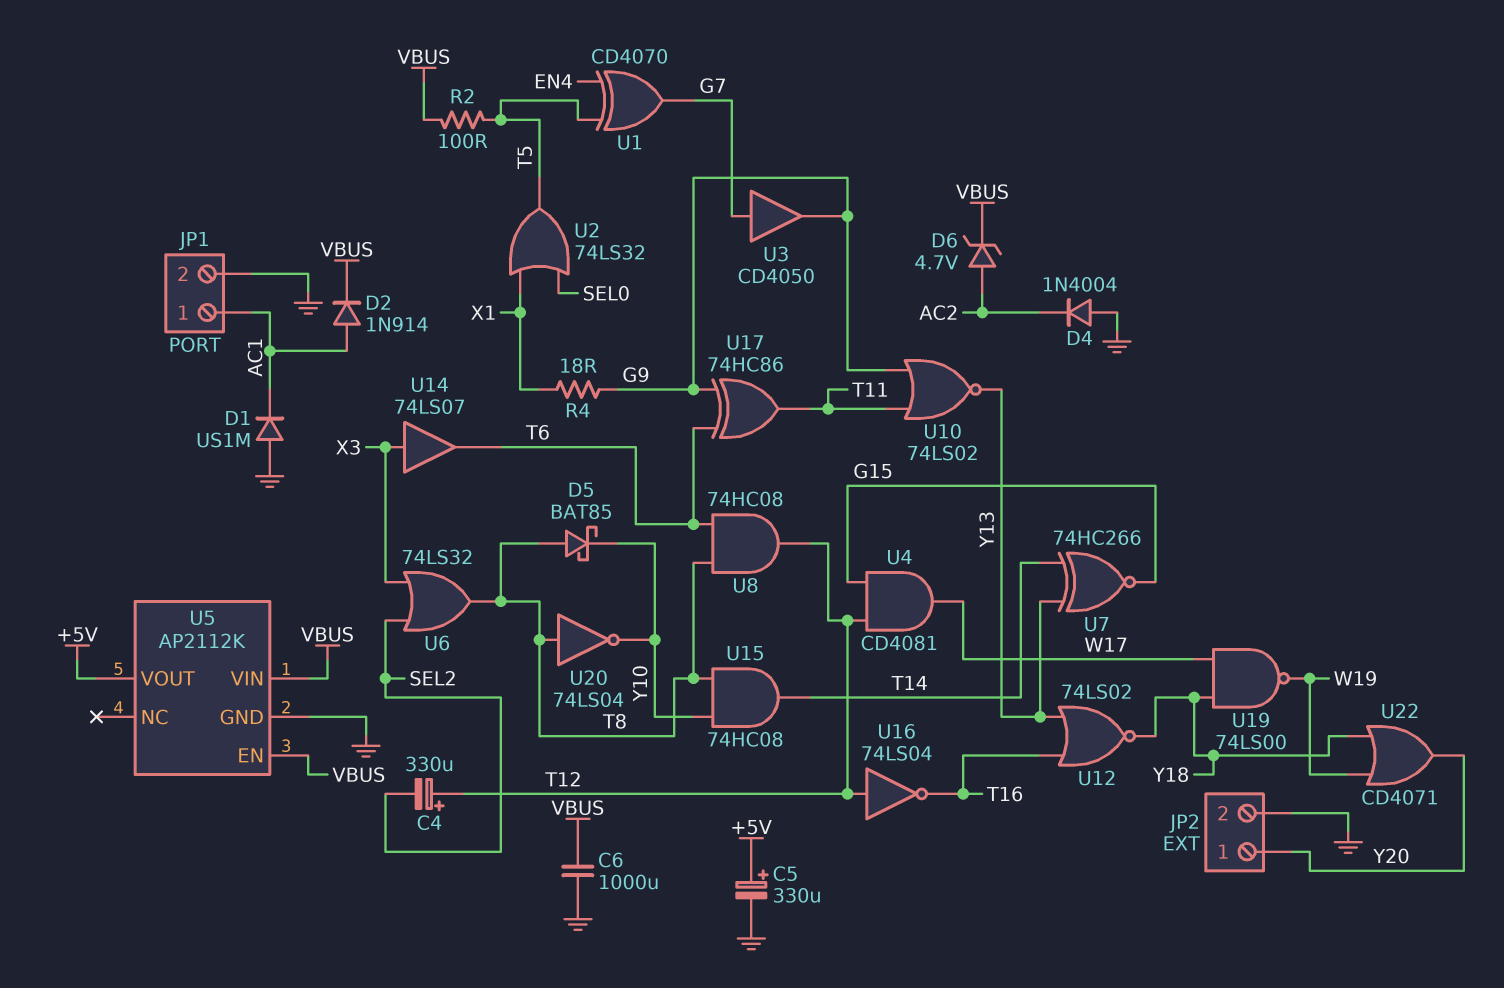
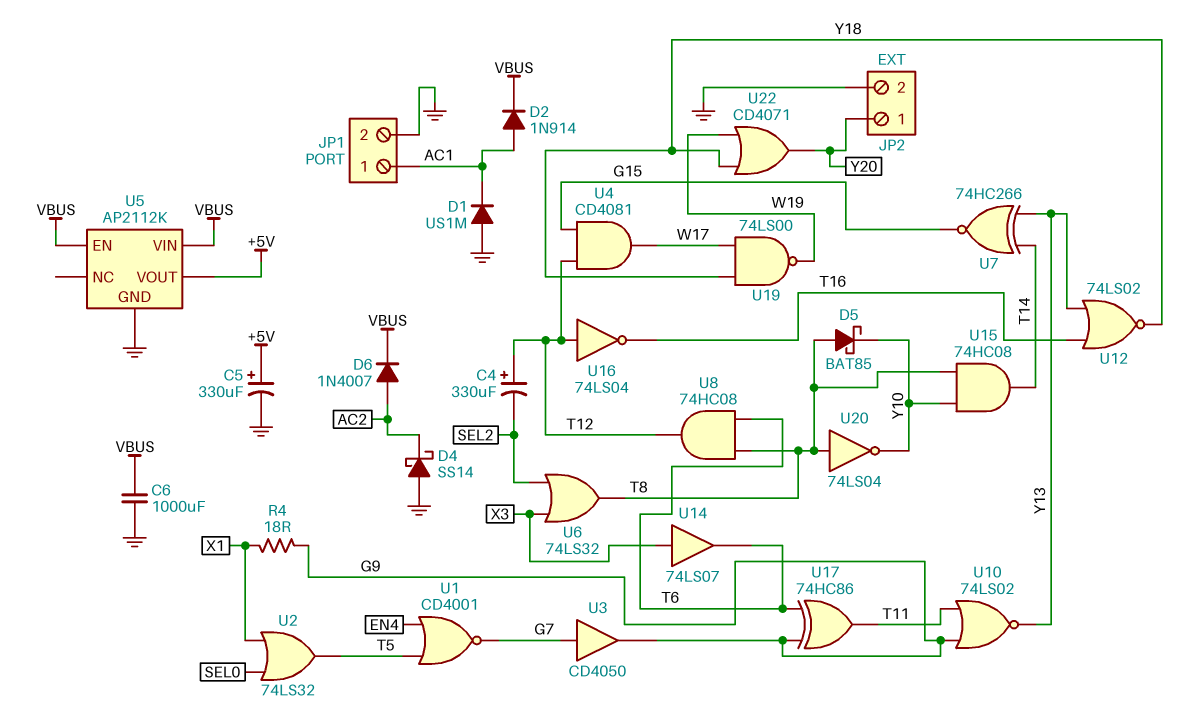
D4: diode 1N4004 (A GND, K AC2) -> schottky SS14 (A GND, K AC2)
D6: zener 4.7V (A AC2, K VBUS) -> diode 1N4007 (A AC2, K VBUS)
R2: 100 (T5, VBUS) -> none
U1: XOR CD4070 (in EN4, in T5, out G7) -> NOR CD4001 (in EN4, in T5, out G7)

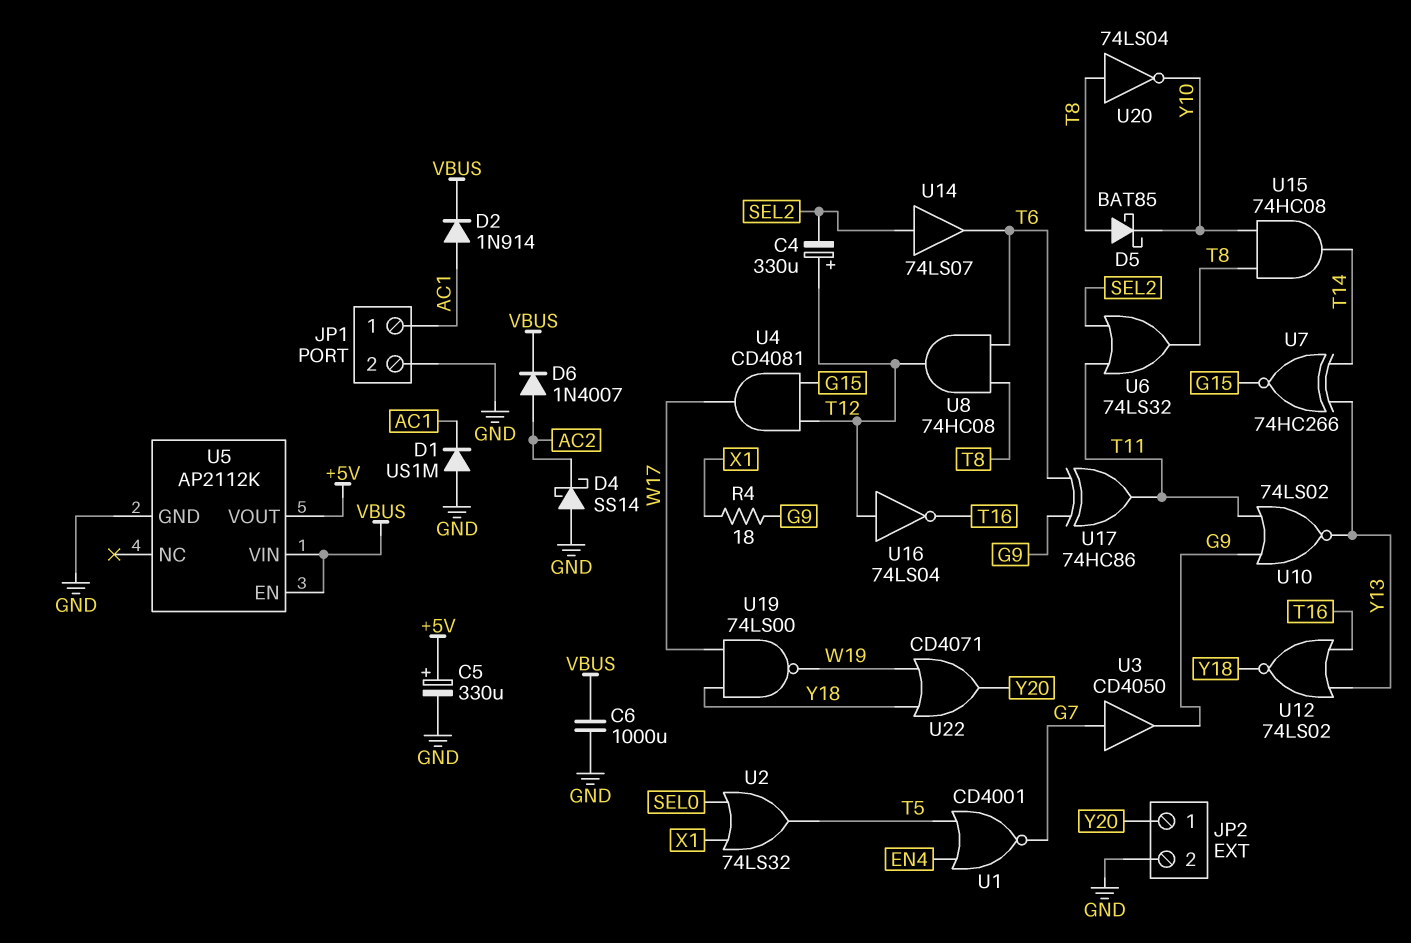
U6: OR 74LS32 (in SEL2, in X3, out T8) -> OR 74LS32 (in SEL2, in T11, out T8)
U14: buffer 74LS07 (in X3, out T6) -> buffer 74LS07 (in SEL2, out T6)

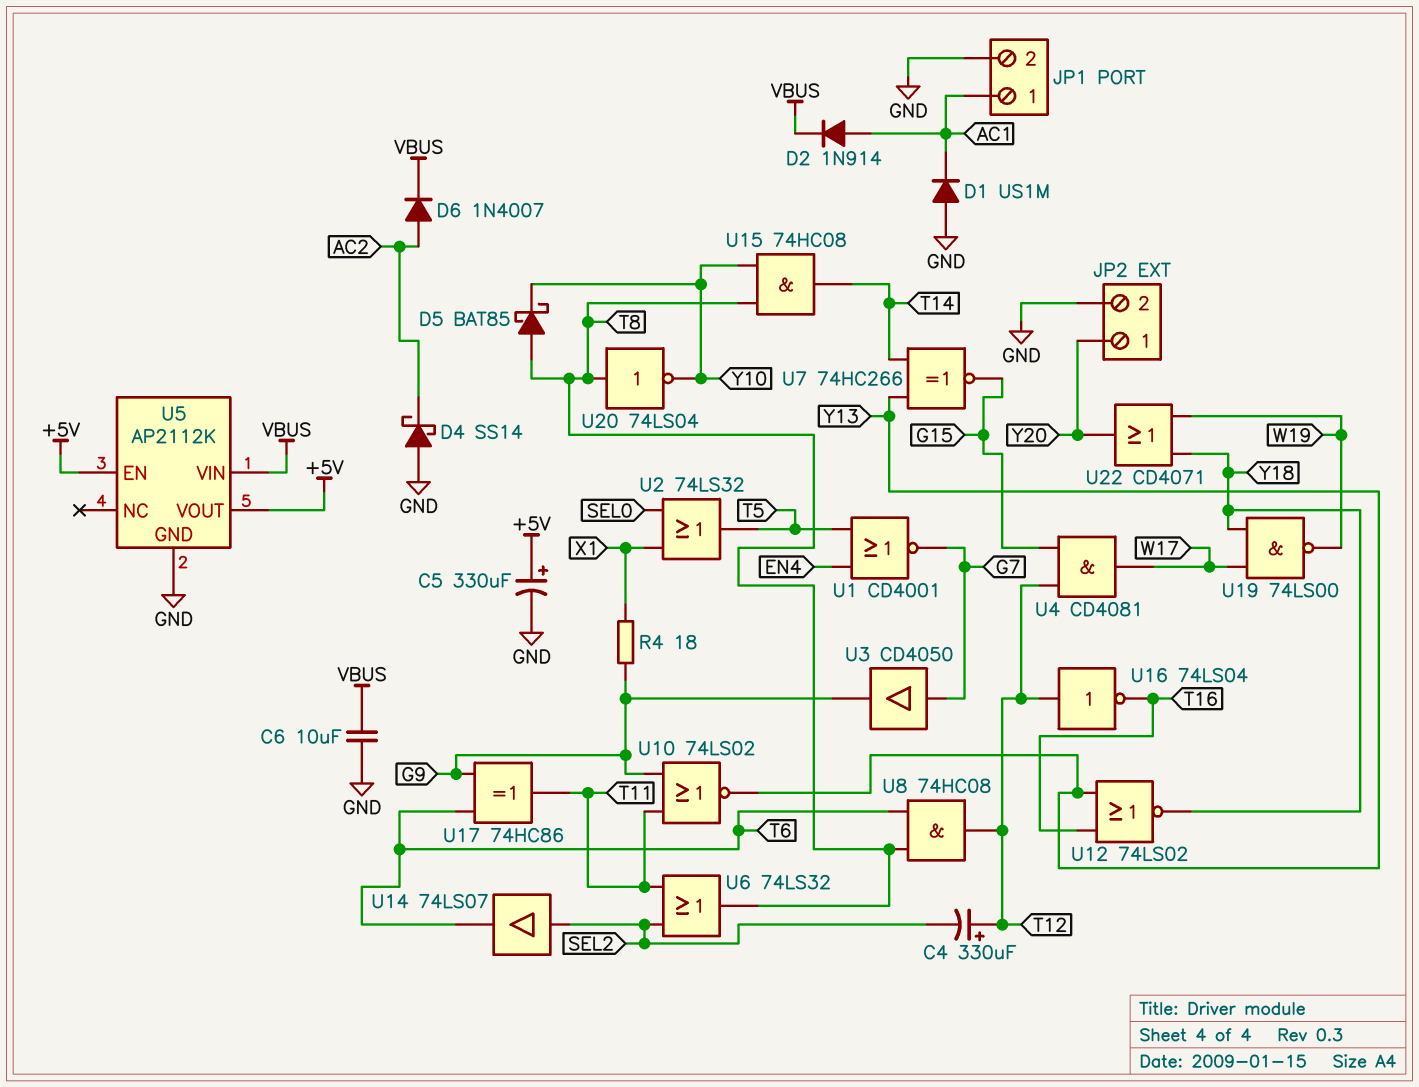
C6: 1000uF (GND, VBUS) -> 10uF (GND, VBUS)
U5 pin EN: VBUS -> +5V

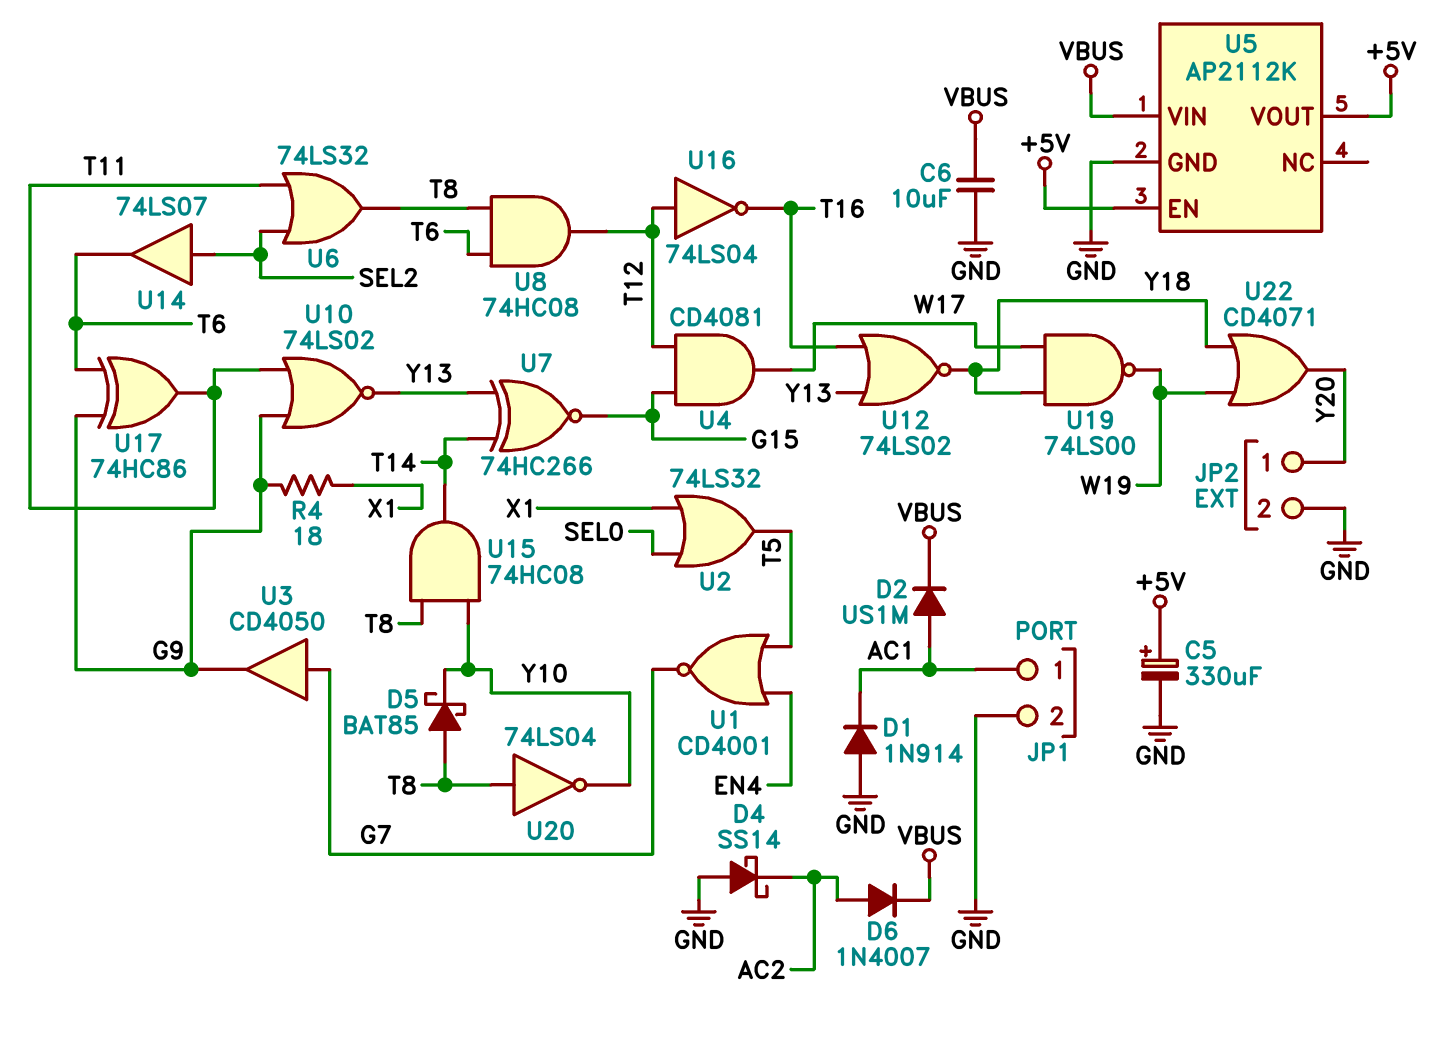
C4: 330uF (plus T12, minus SEL2) -> none
D1: diode US1M (A GND, K AC1) -> diode 1N914 (A GND, K AC1)
D2: diode 1N914 (A AC1, K VBUS) -> diode US1M (A AC1, K VBUS)

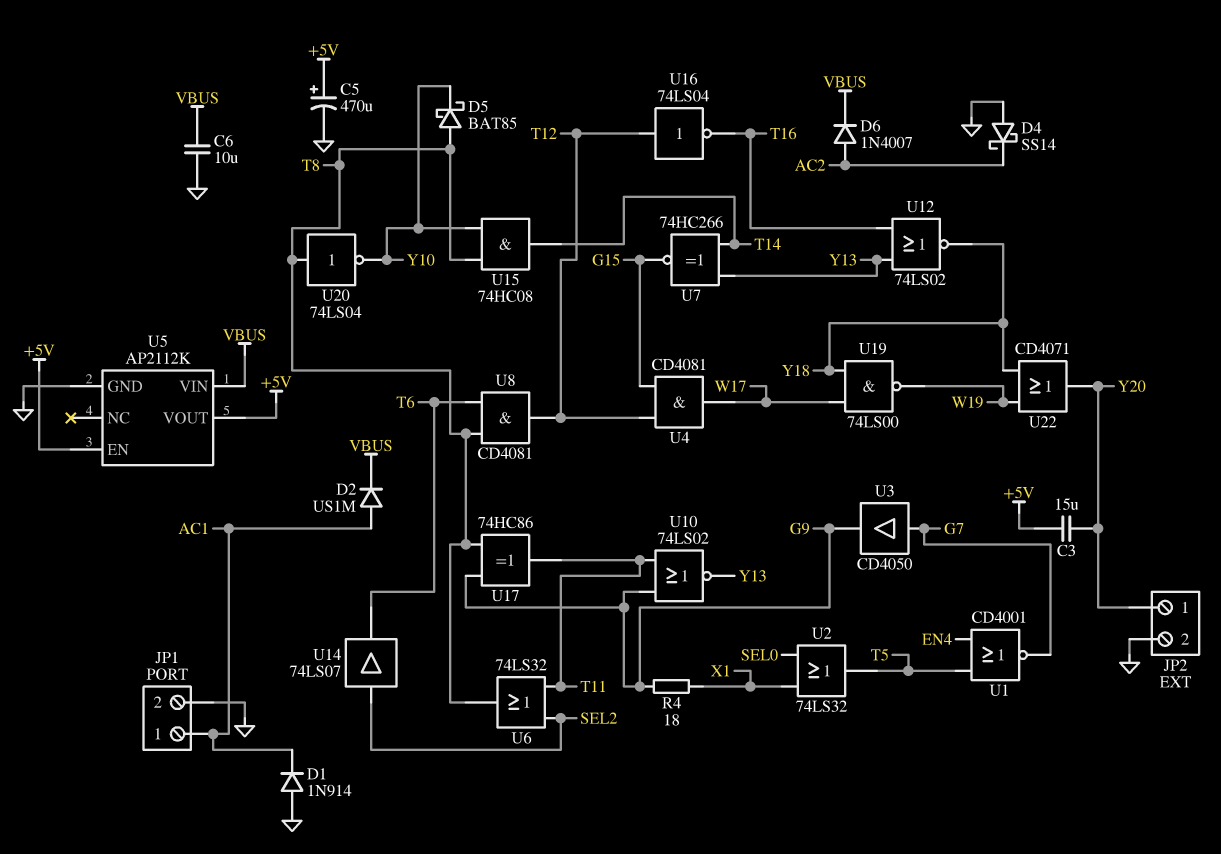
C3: none -> 15uF (+5V, Y20)
C5: 330uF (plus +5V, minus GND) -> 470uF (plus +5V, minus GND)
U8: AND 74HC08 (in T6, in T8, out T12) -> AND CD4081 (in T6, in T8, out T12)
U17: XOR 74HC86 (in G9, in T6, out T11) -> XOR 74HC86 (in G9, in T8, out T11)

